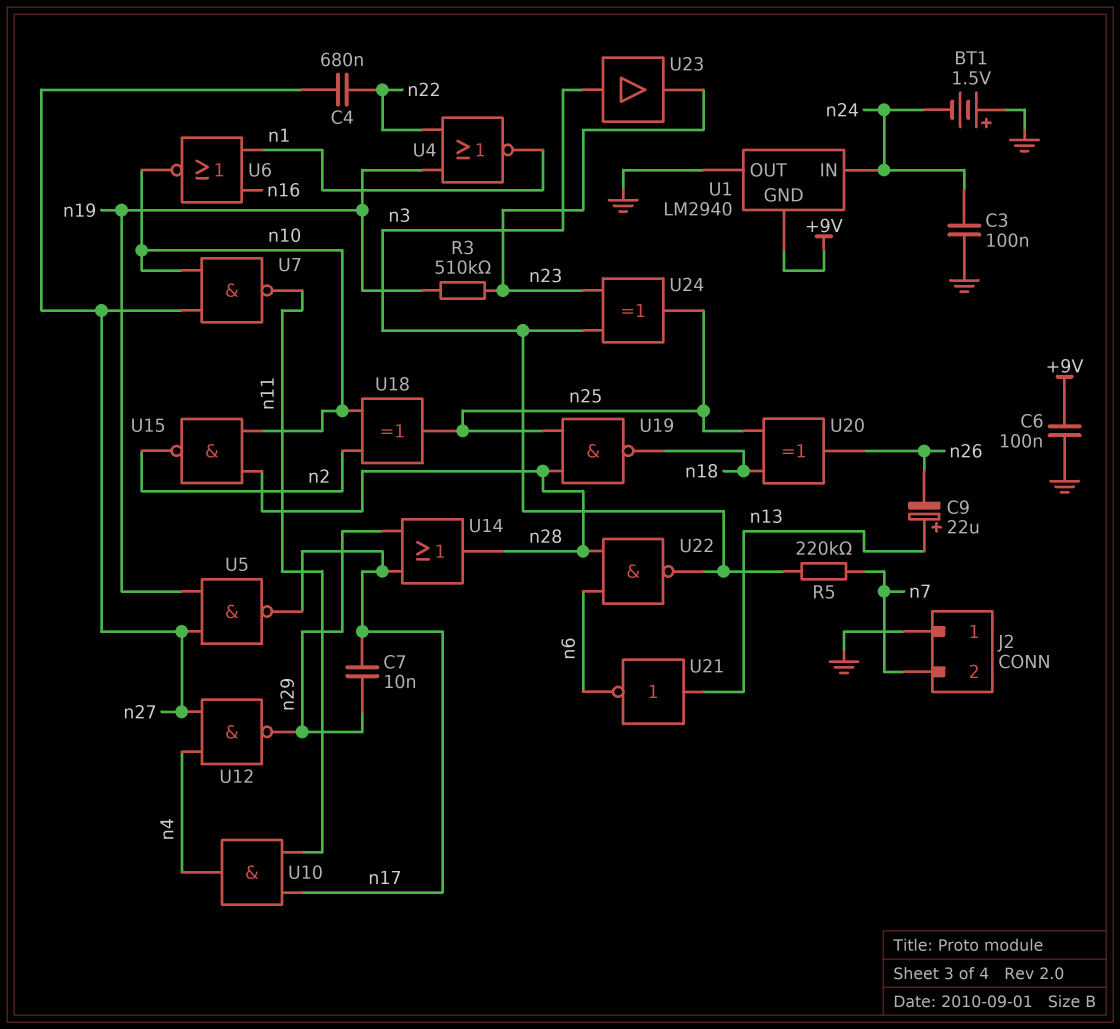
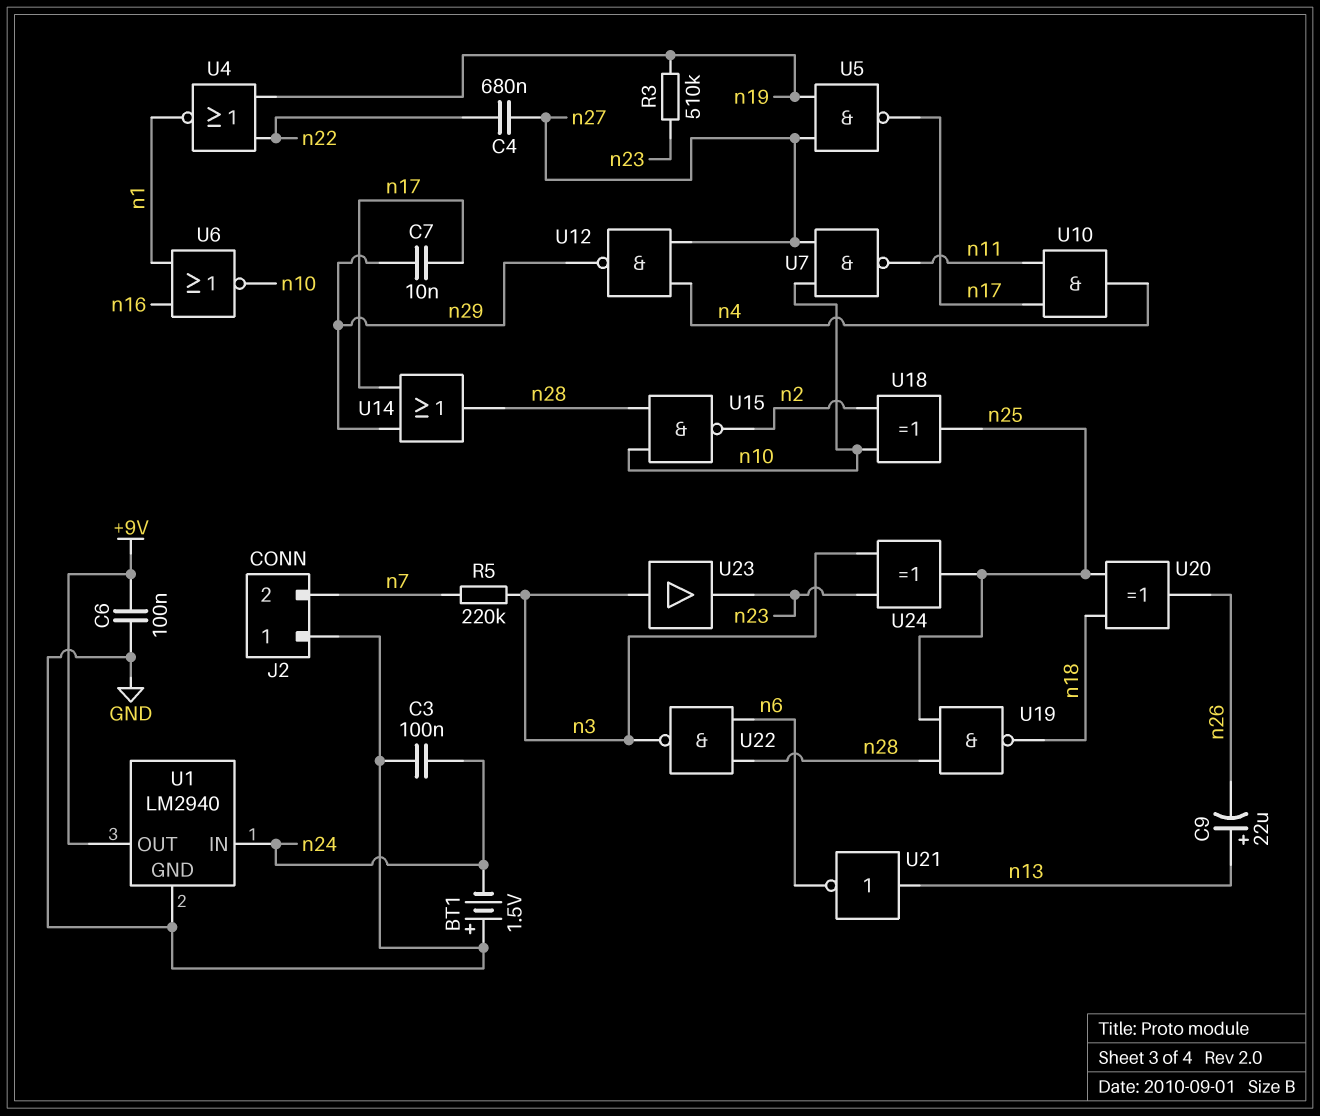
U1 pin GND: +9V -> GND
U1 pin OUT: GND -> +9V

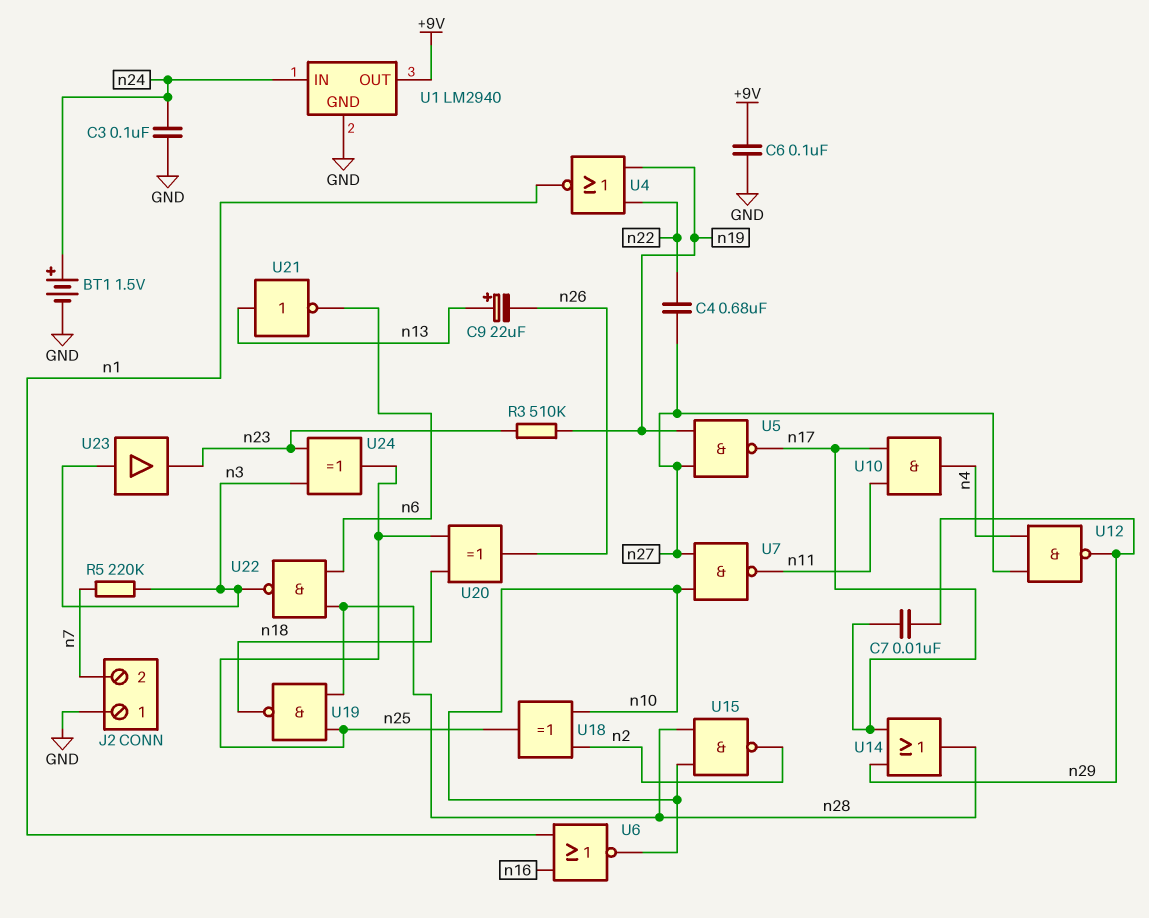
BT1: 1.5V (plus GND, minus n24) -> 1.5V (plus n24, minus GND)

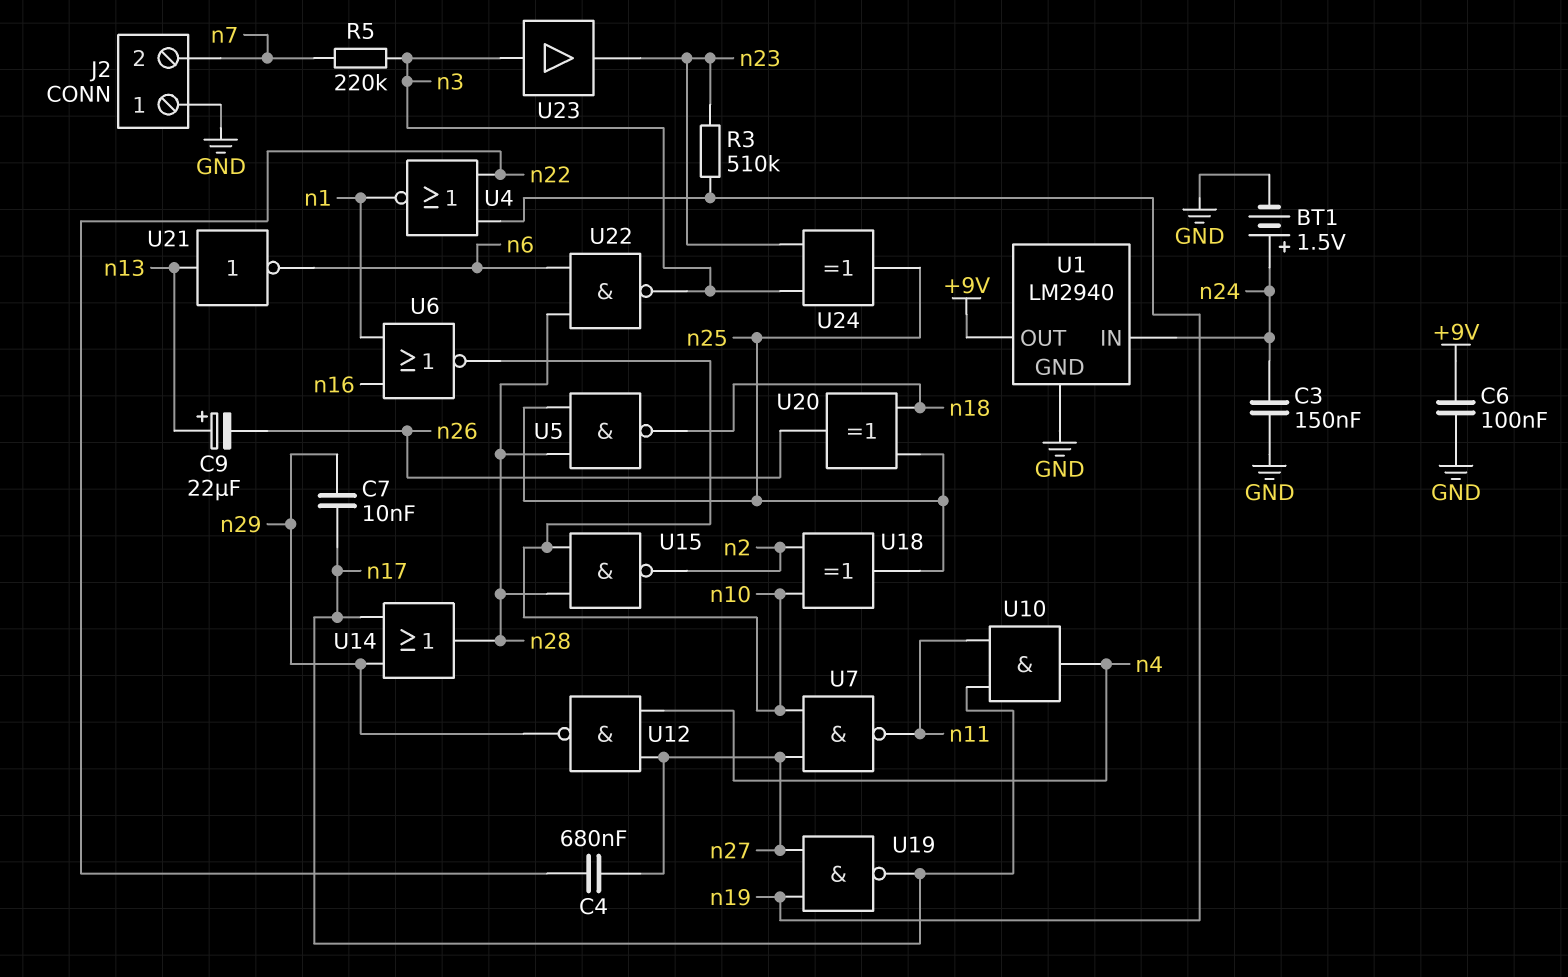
C3: 100nF (GND, n24) -> 150nF (GND, n24)
U5: NAND (in n19, in n27, out n17) -> NAND (in n25, in n28, out n18)
U19: NAND (in n25, in n28, out n18) -> NAND (in n19, in n27, out n17)

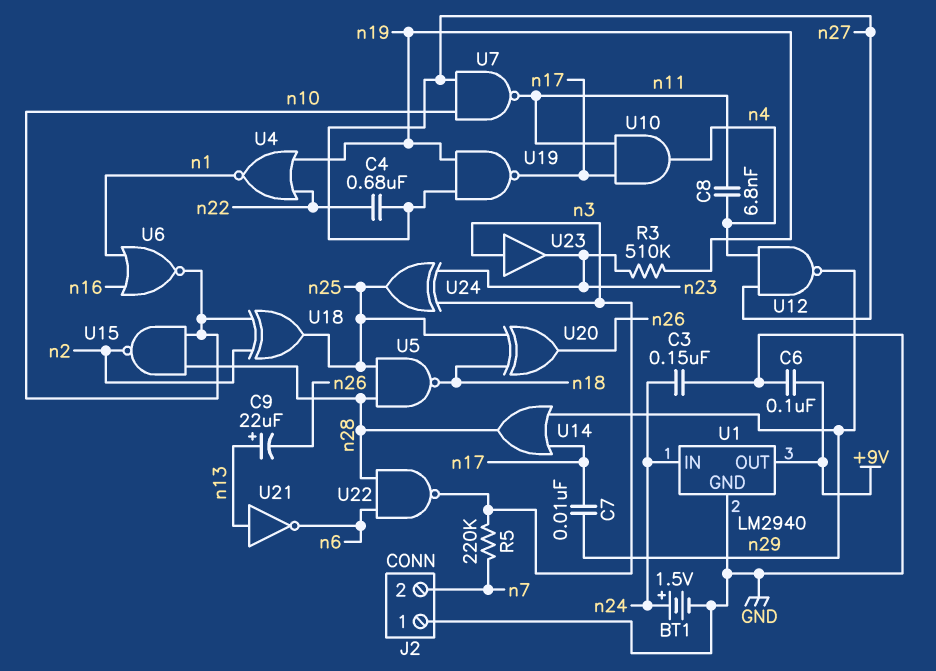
C8: none -> 6.8nF (n4, n11)

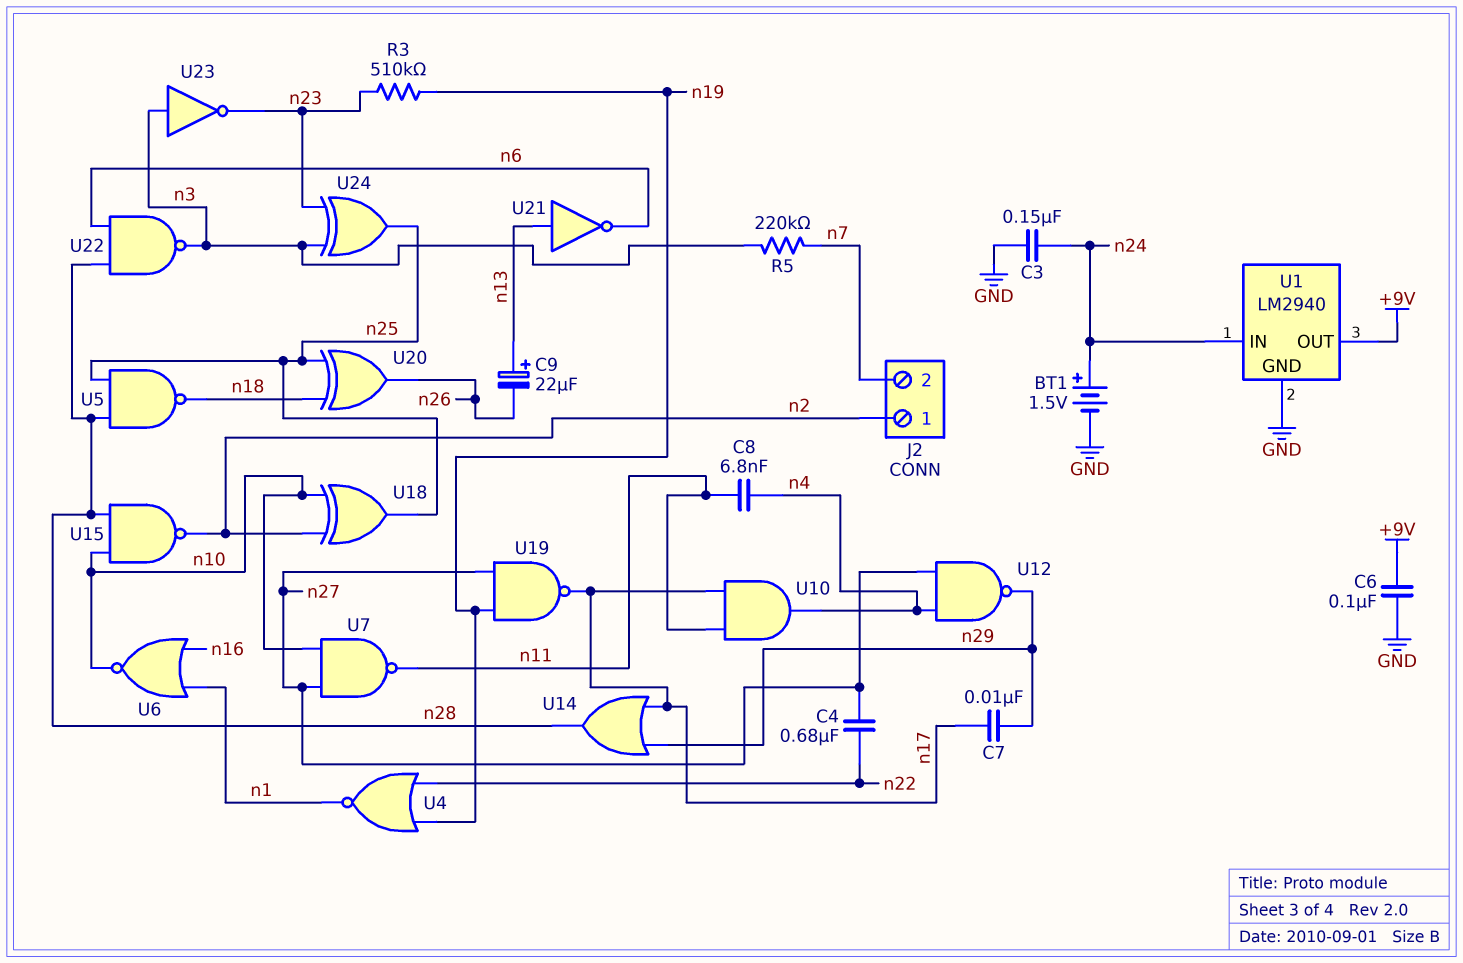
J2 pin 1: GND -> n2
U23: buffer (in n3, out n23) -> NOT (in n3, out n23)

